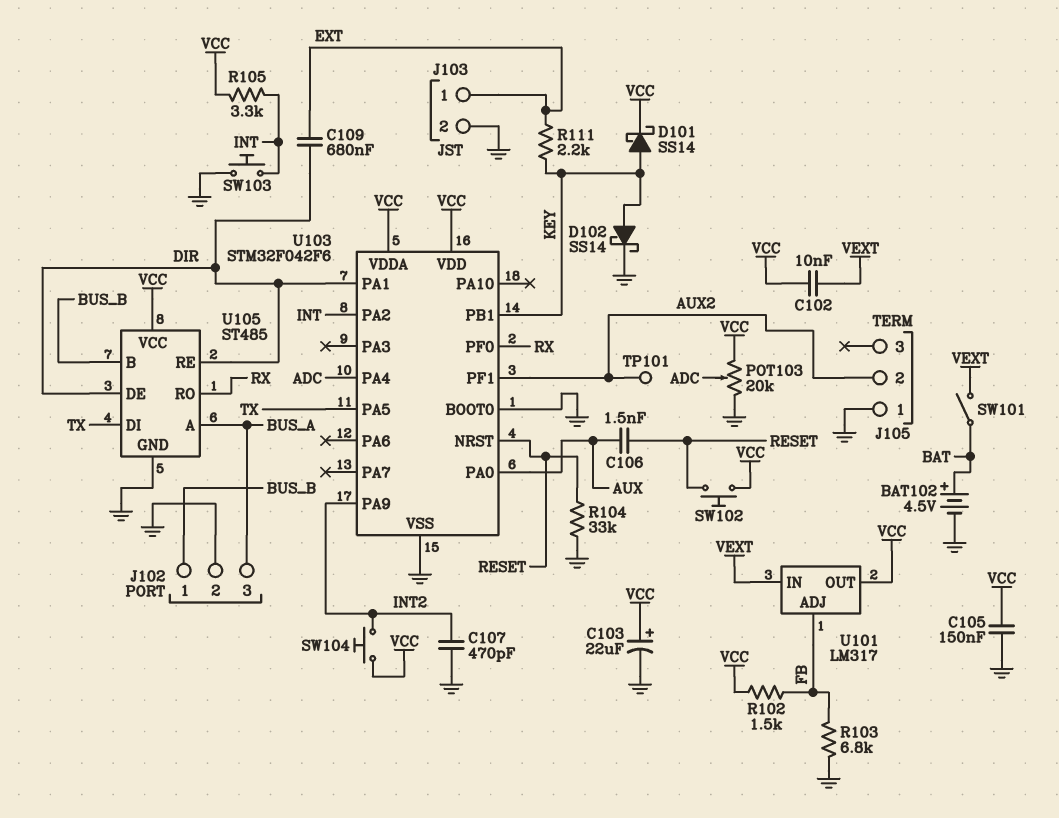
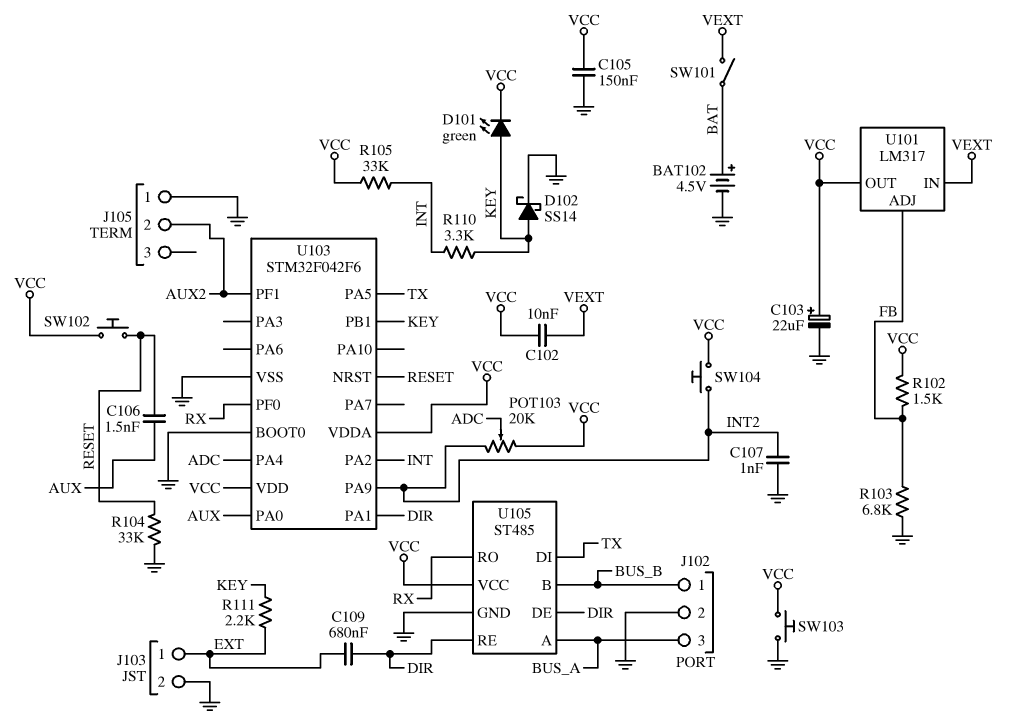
C107: 470pF (GND, INT2) -> 1nF (GND, INT2)
D101: schottky SS14 (A KEY, K VCC) -> LED green (A KEY, K VCC)
POT103: 20k (GND, VCC, wiper ADC) -> 20k (INT2, VCC, wiper ADC)
R105: 3.3k (INT, VCC) -> 33k (INT, VCC)
R110: none -> 3.3k (INT, KEY)
SW103: button (GND, INT) -> button (GND, VCC)
TP101: test point (AUX2) -> none

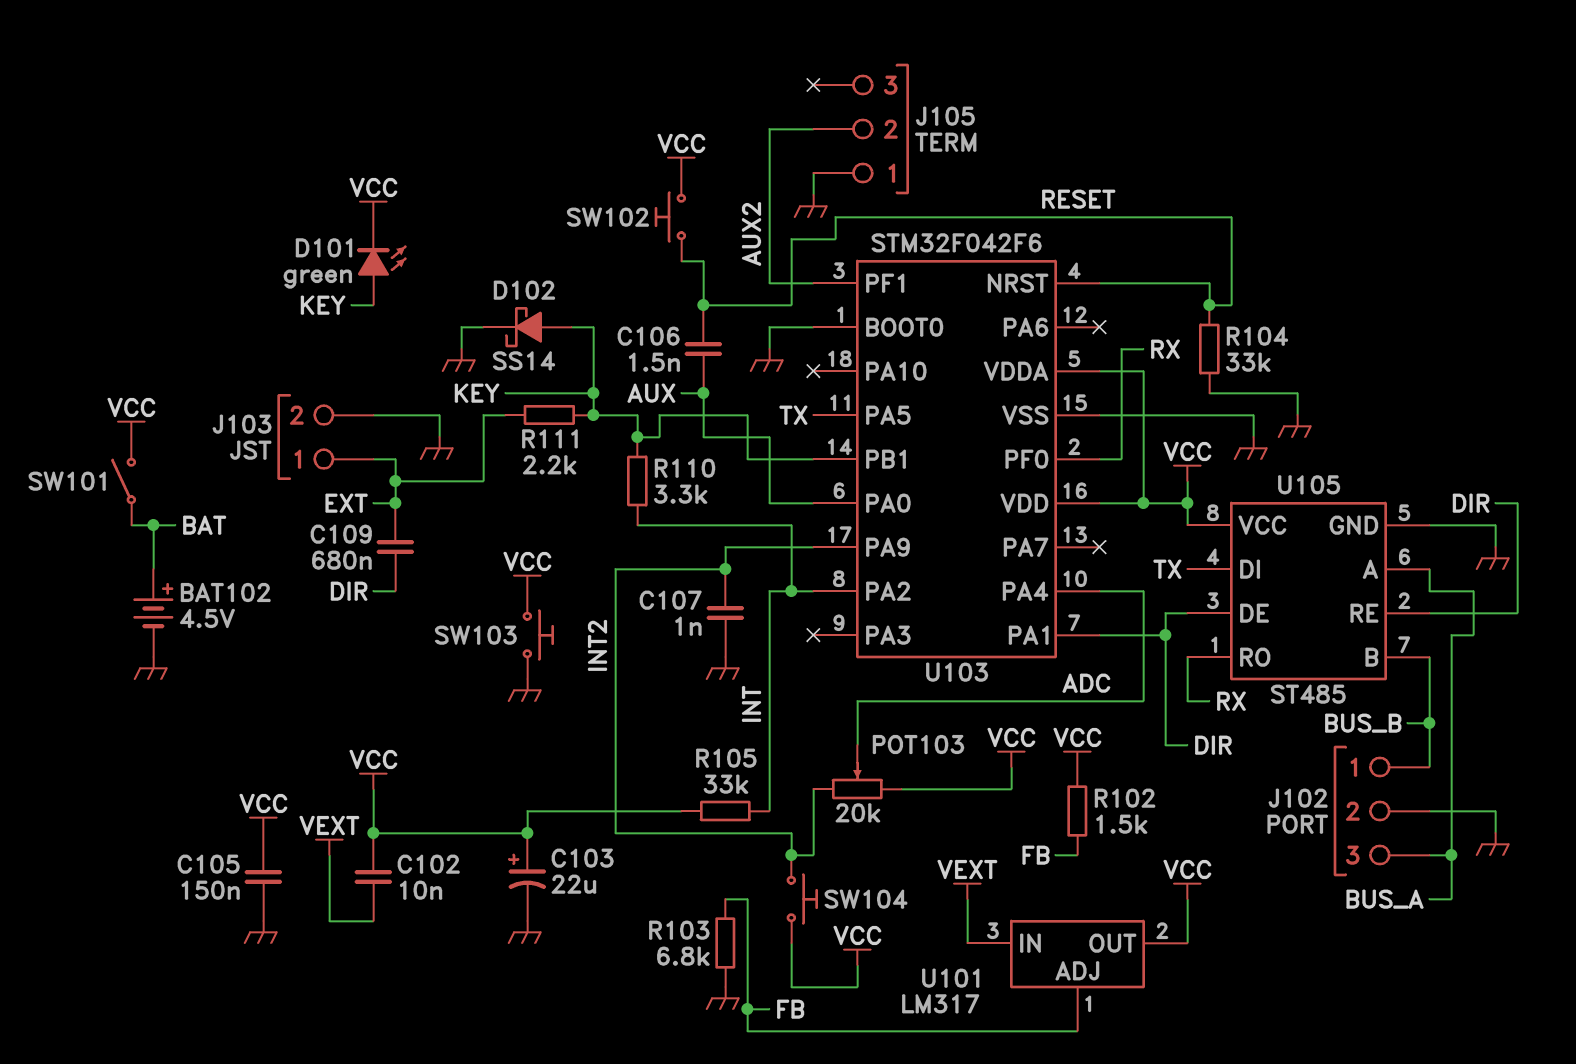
SW101: switch (BAT, VEXT) -> switch (BAT, VCC)

